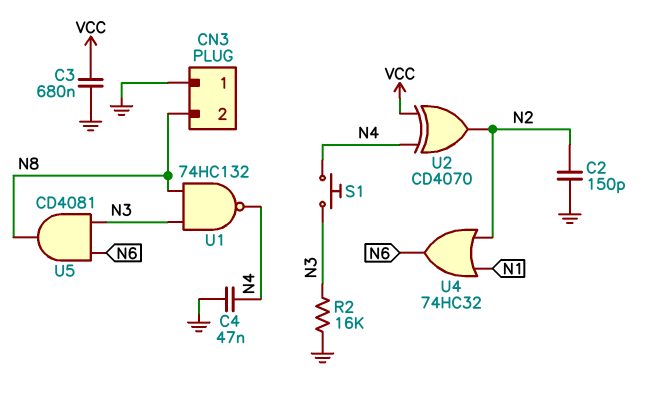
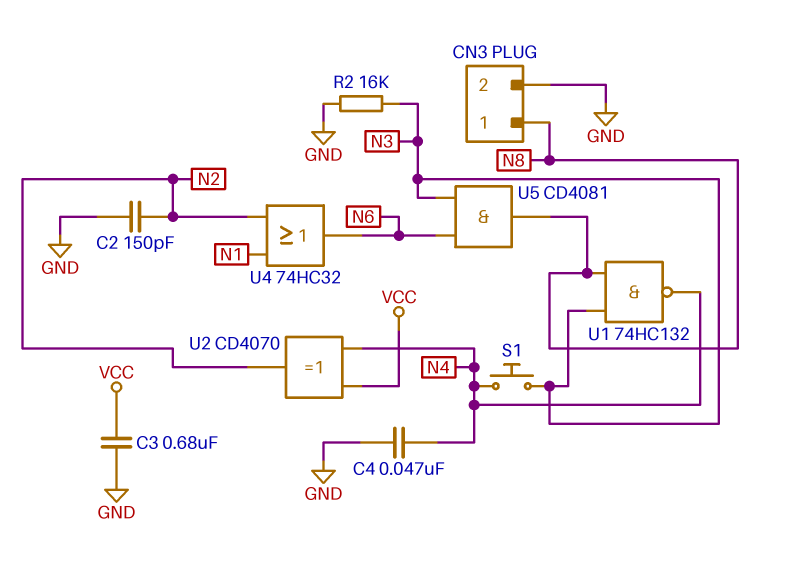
CN3 pin 1: GND -> N8
CN3 pin 2: N8 -> GND

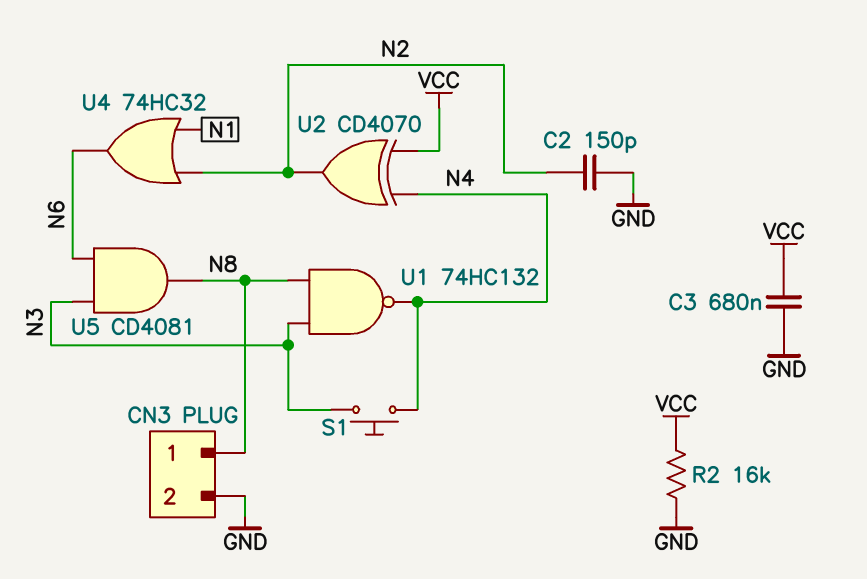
C4: 47nF (GND, N4) -> none
R2: 16k (GND, N3) -> 16k (GND, VCC)

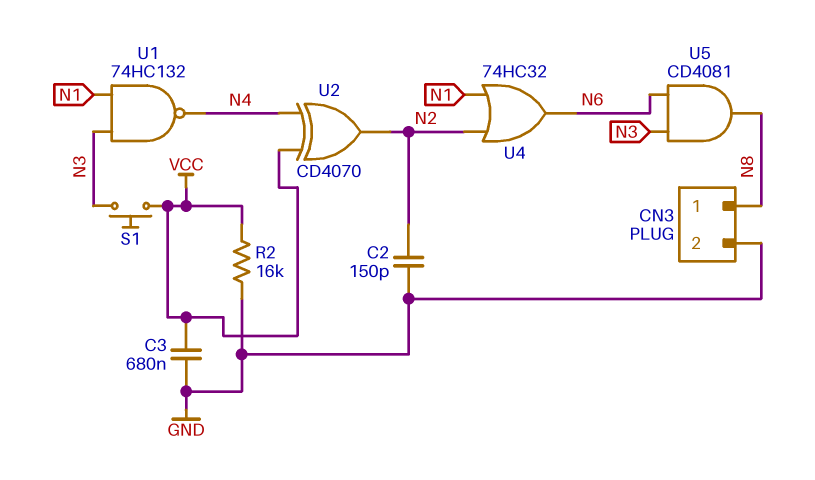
S1: button (N3, N4) -> button (N3, VCC)
U1: NAND 74HC132 (in N3, in N8, out N4) -> NAND 74HC132 (in N1, in N3, out N4)

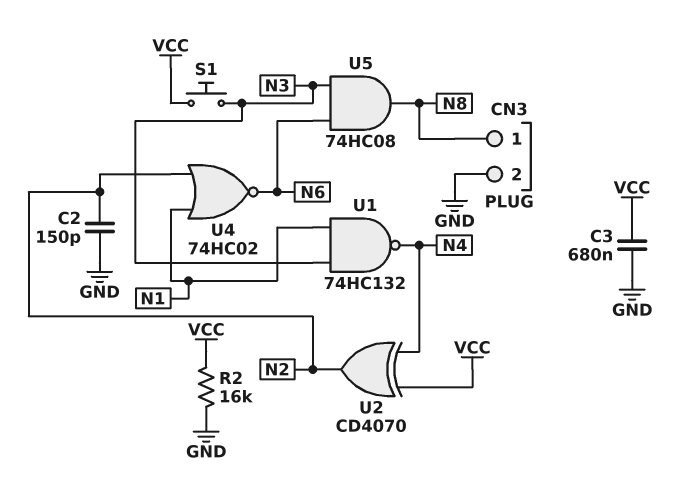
U4: OR 74HC32 (in N1, in N2, out N6) -> NOR 74HC02 (in N1, in N2, out N6)
U5: AND CD4081 (in N3, in N6, out N8) -> AND 74HC08 (in N3, in N6, out N8)

